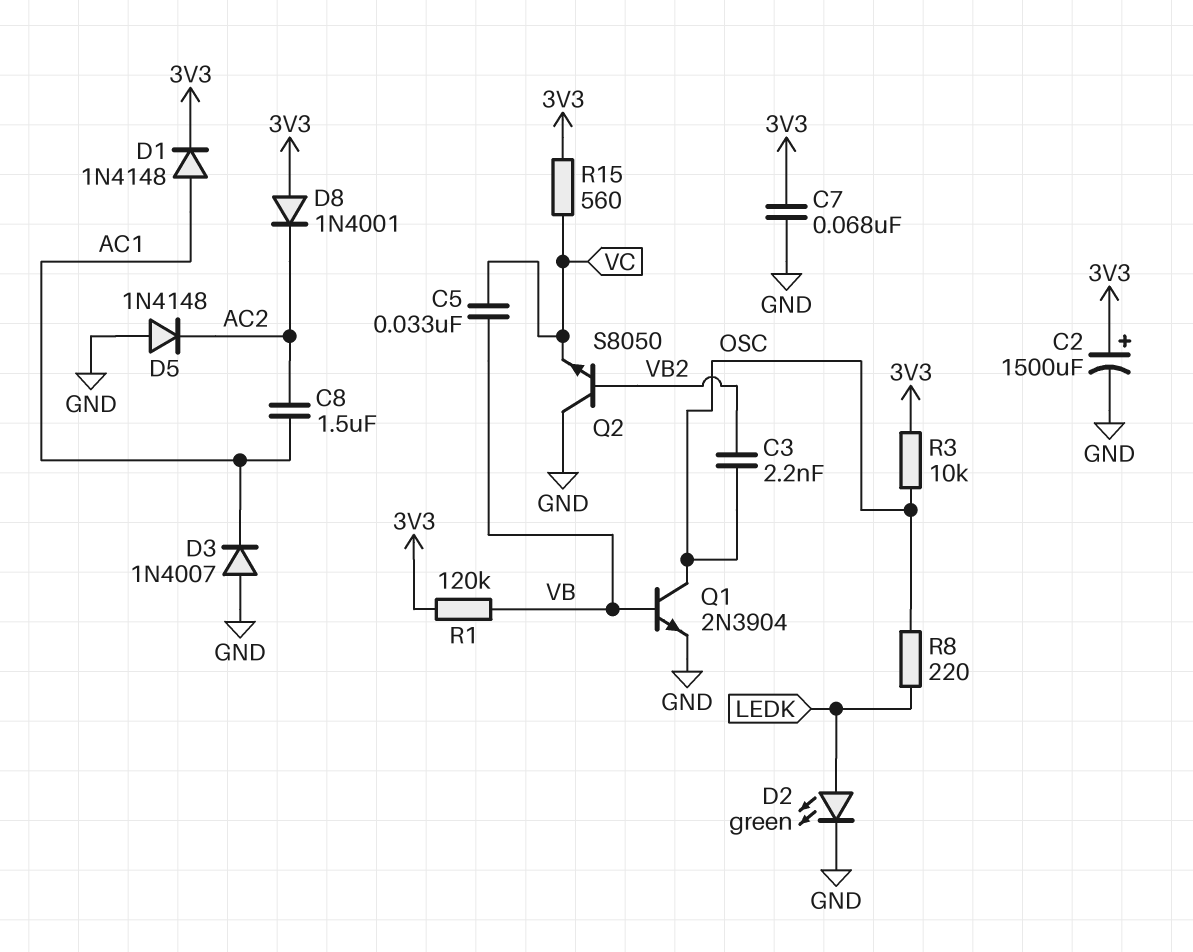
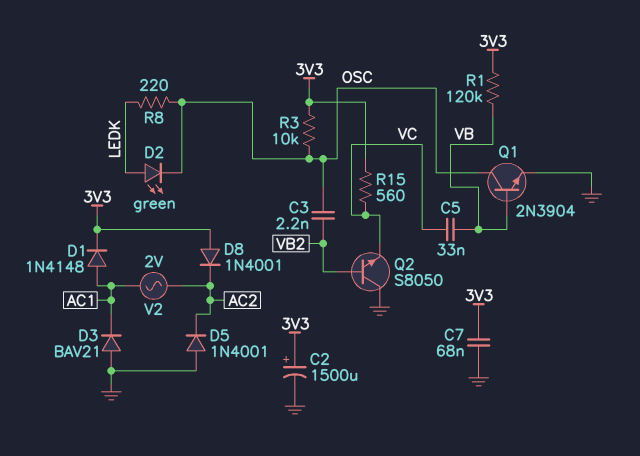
C8: 1.5uF (AC1, AC2) -> none
D2: LED green (A LEDK, K GND) -> LED green (A LEDK, K OSC)
D3: diode 1N4007 (A GND, K AC1) -> diode BAV21 (A GND, K AC1)
D5: diode 1N4148 (A GND, K AC2) -> diode 1N4001 (A GND, K AC2)
V2: none -> AC 2V (AC1, AC2)

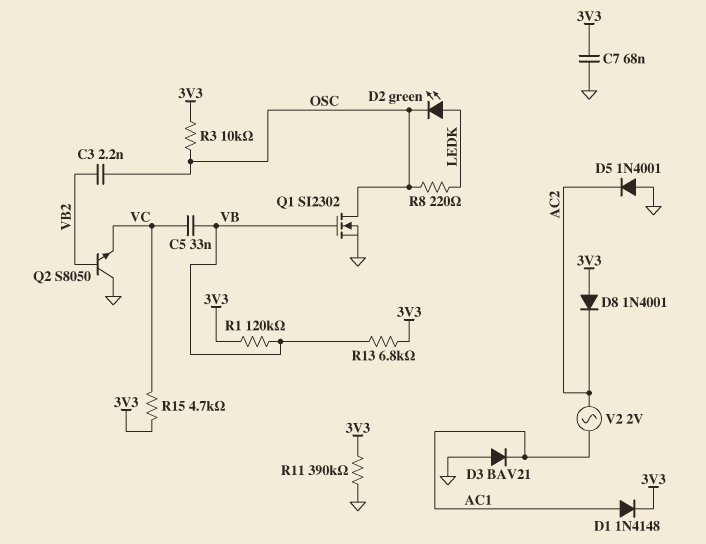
C2: 1500uF (plus 3V3, minus GND) -> none
Q1: NPN 2N3904 (B VB, C OSC, E GND) -> NMOS SI2302 (G VB, D OSC, S GND)
R11: none -> 390k (3V3, GND)
R13: none -> 6.8k (3V3, VB)
R15: 560 (3V3, VC) -> 4.7k (3V3, VC)

